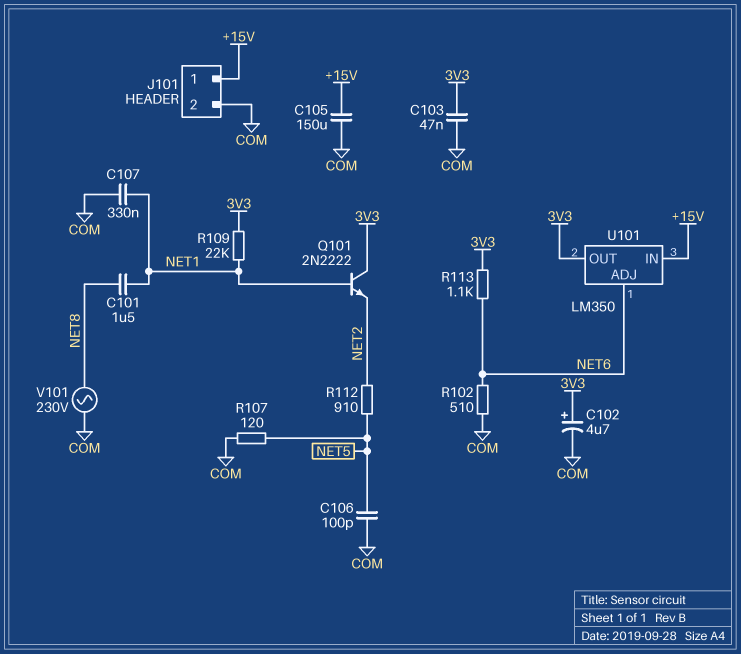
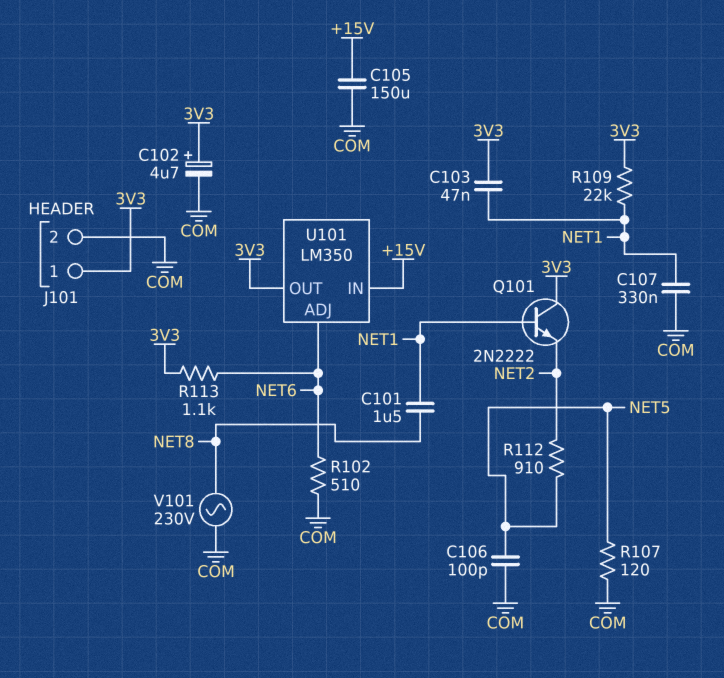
C103: 47nF (3V3, COM) -> 47nF (3V3, NET1)
J101 pin 1: +15V -> 3V3

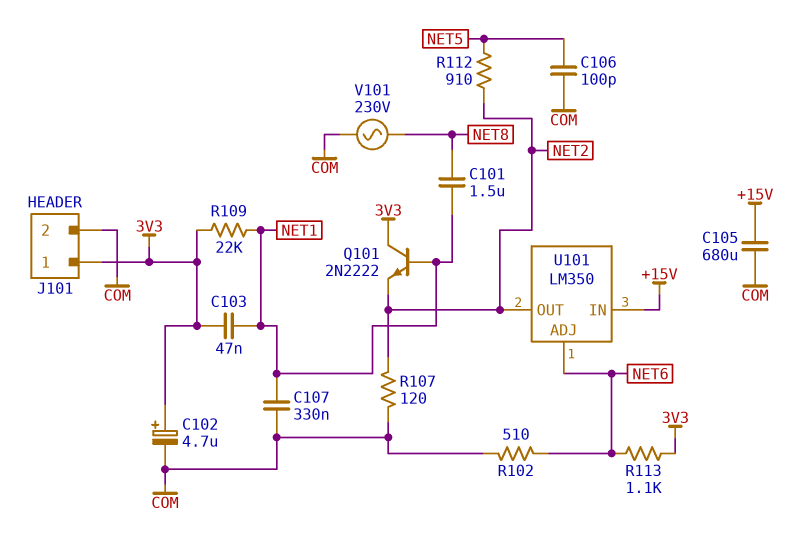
C105: 150uF (+15V, COM) -> 680uF (+15V, COM)
R107: 120 (COM, NET5) -> 120 (COM, NET2)
U101 pin OUT: 3V3 -> NET2

